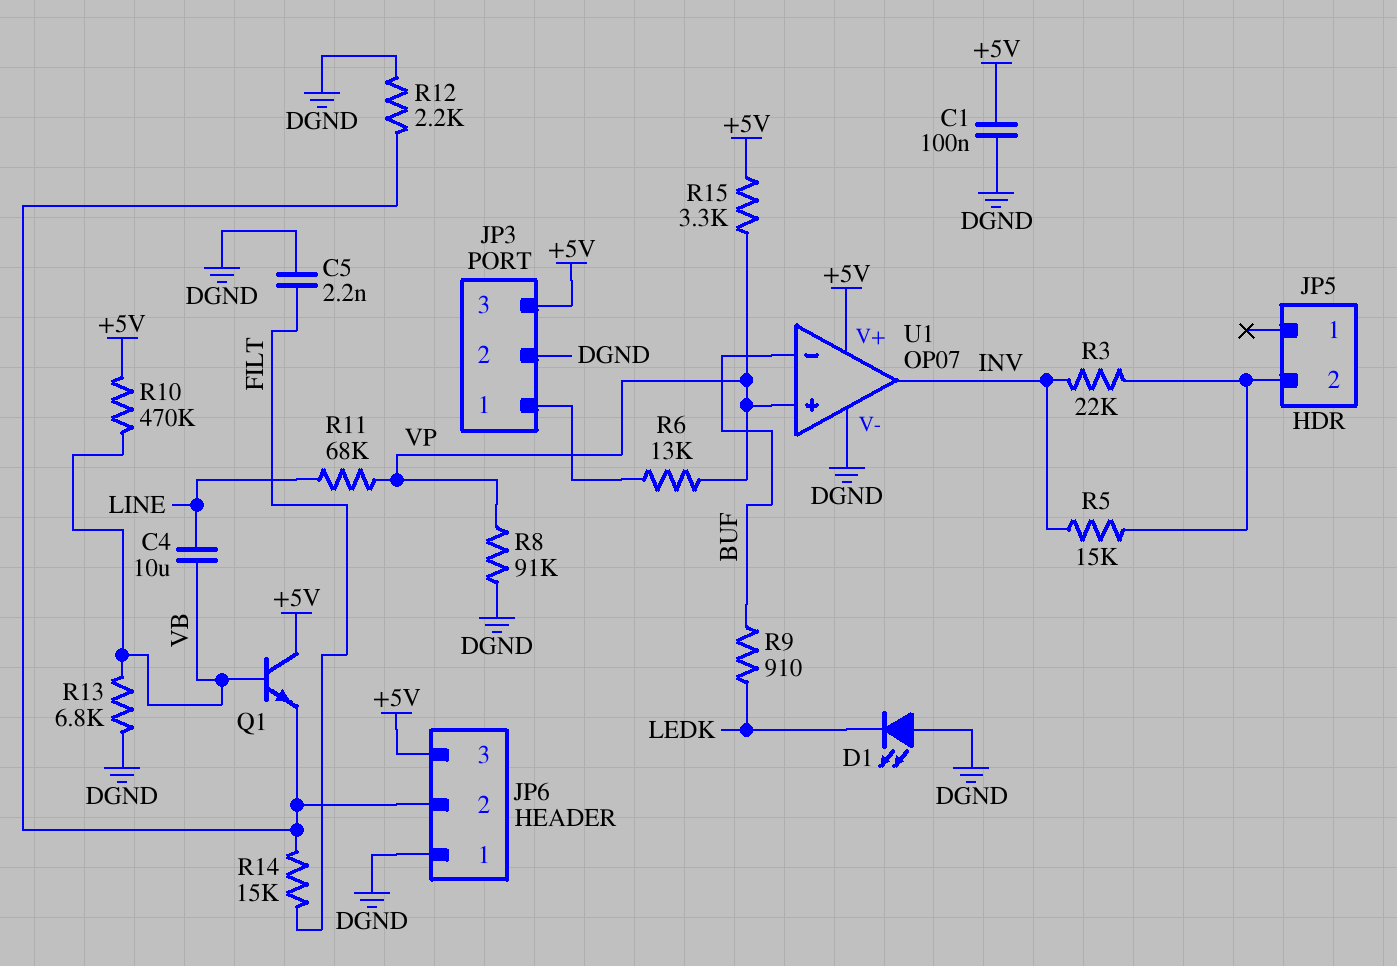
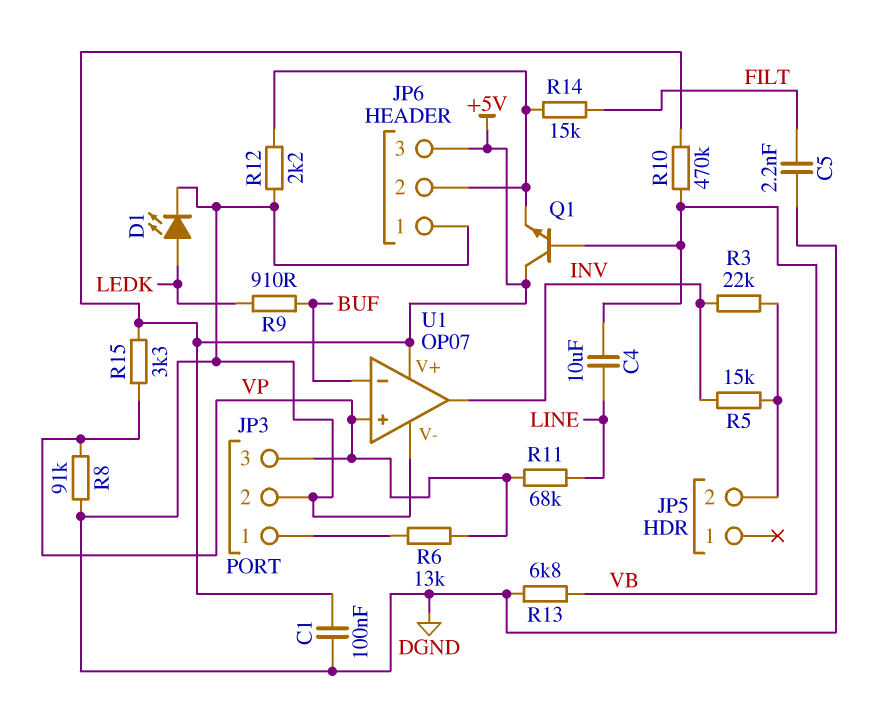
D1: LED (A DGND, K LEDK) -> LED (A LEDK, K DGND)
JP3 pin 3: +5V -> VP

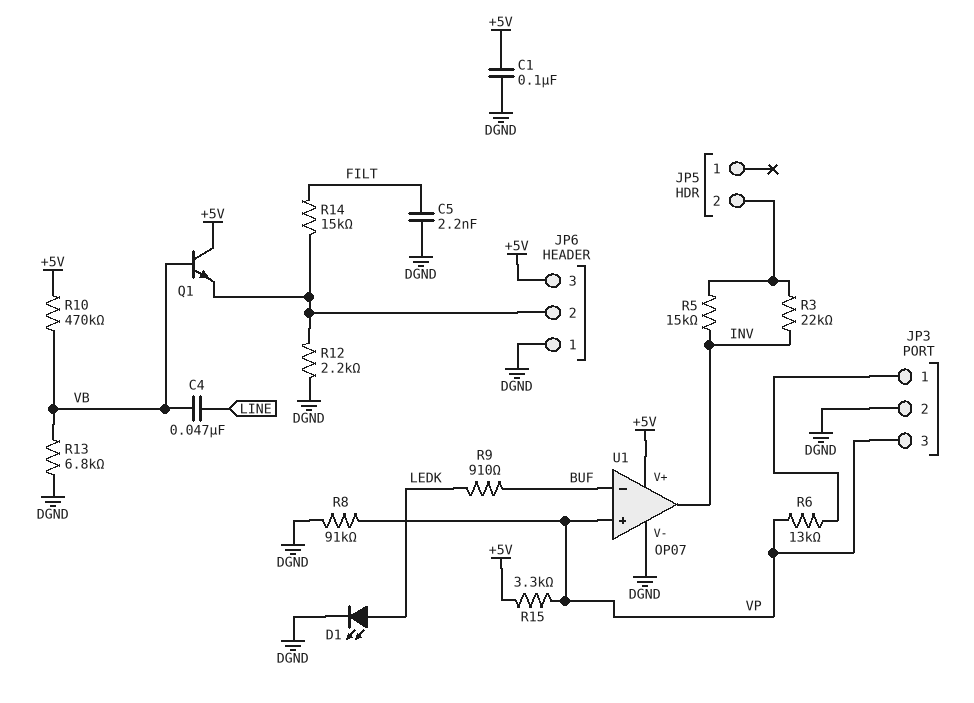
C4: 10uF (LINE, VB) -> 47nF (LINE, VB)
R11: 68k (LINE, VP) -> none

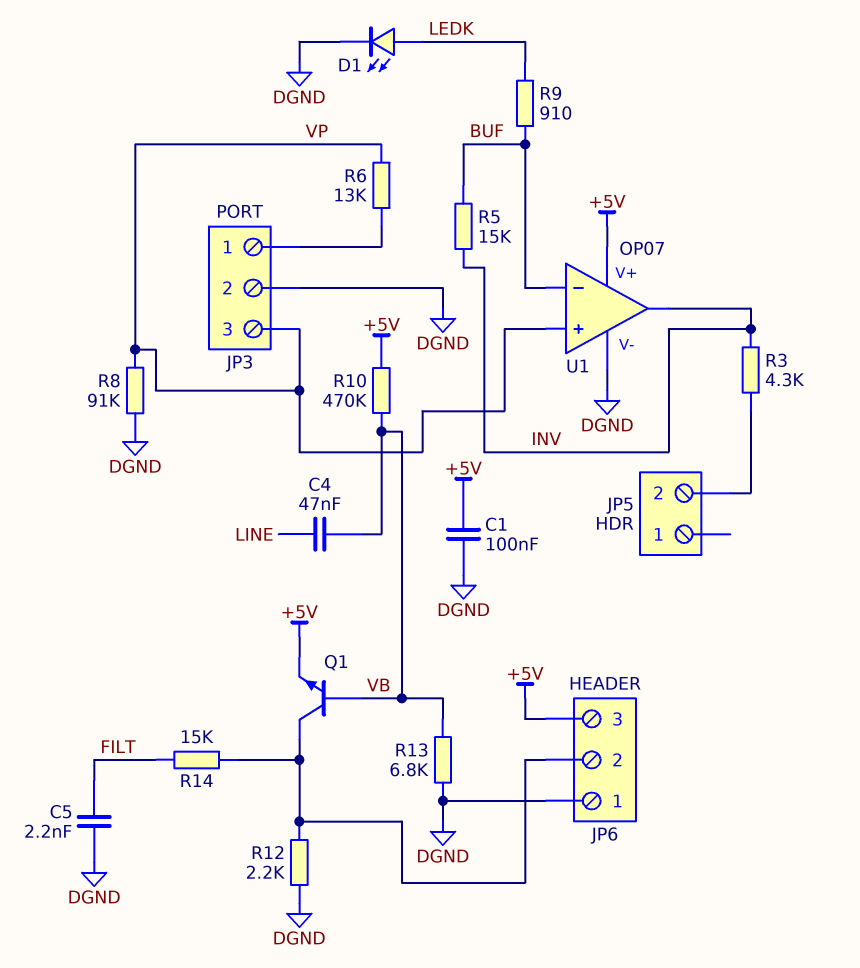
Q1: NPN (B VB, C +5V, E JP6/2) -> NPN (B VB, C JP6/2, E +5V)
R3: 22k (INV, JP5/2) -> 4.3k (INV, JP5/2)
R5: 15k (INV, JP5/2) -> 15k (BUF, INV)
R15: 3.3k (+5V, VP) -> none

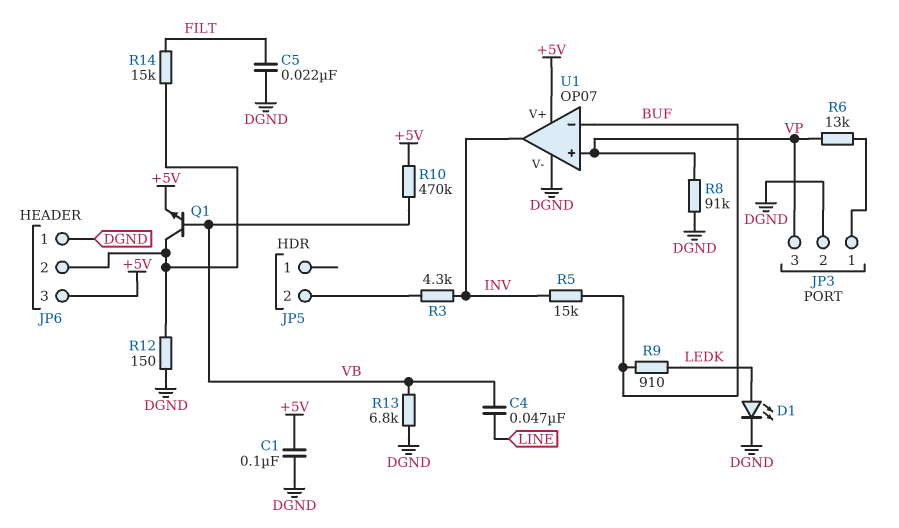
C5: 2.2nF (DGND, FILT) -> 22nF (DGND, FILT)
R12: 2.2k (DGND, JP6/2) -> 150 (DGND, JP6/2)

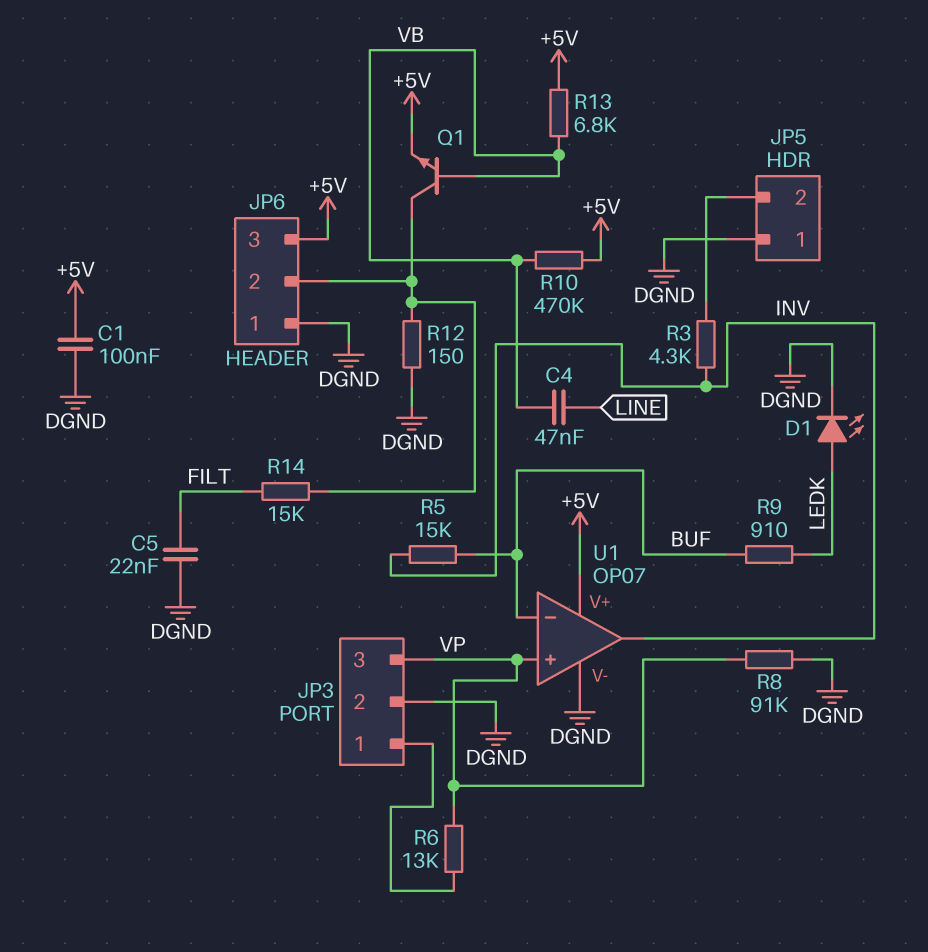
JP5 pin 1: none -> DGND
R13: 6.8k (DGND, VB) -> 6.8k (+5V, VB)

